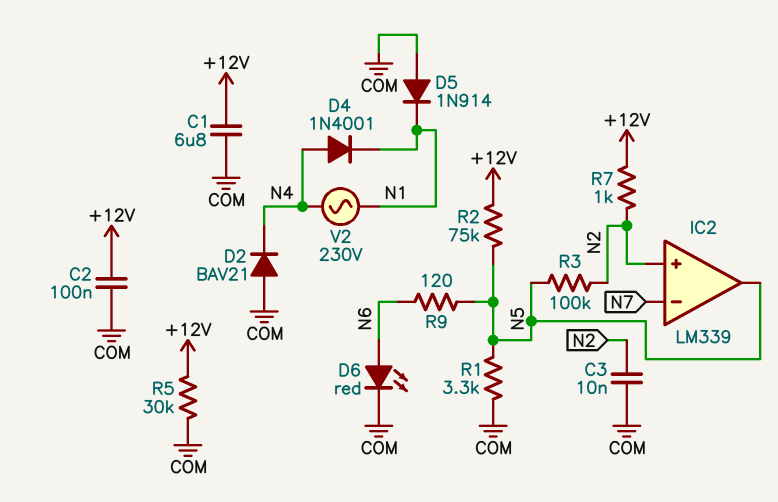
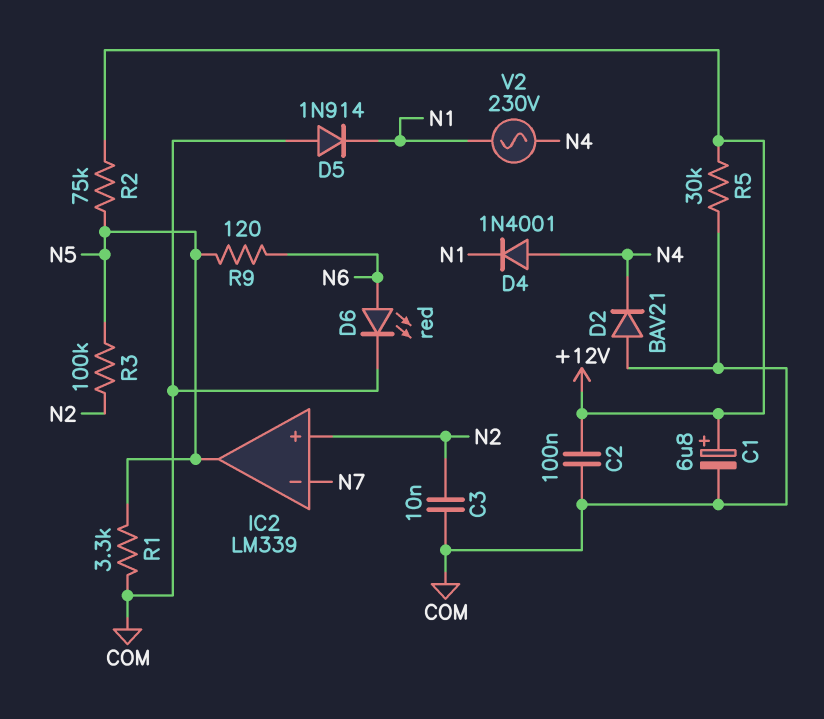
C1: 6.8uF (+12V, COM) -> 6.8uF (plus +12V, minus COM)
R7: 1k (+12V, N2) -> none

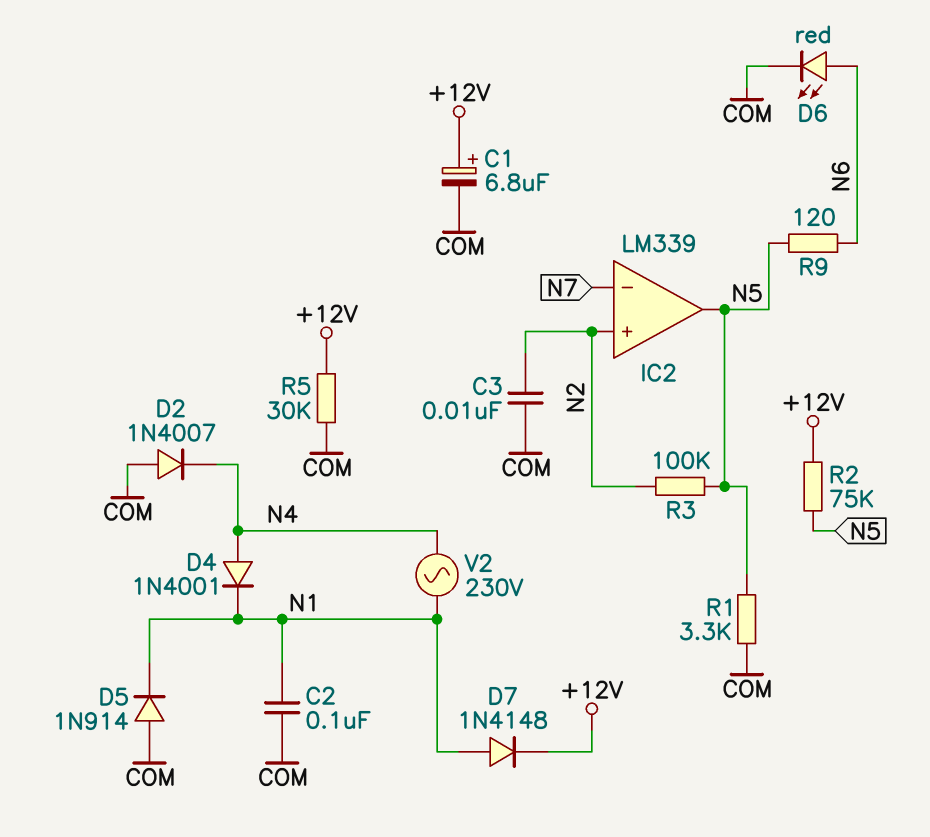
C2: 100nF (+12V, COM) -> 100nF (COM, N1)
D2: diode BAV21 (A COM, K N4) -> diode 1N4007 (A COM, K N4)
D7: none -> diode 1N4148 (A N1, K +12V)

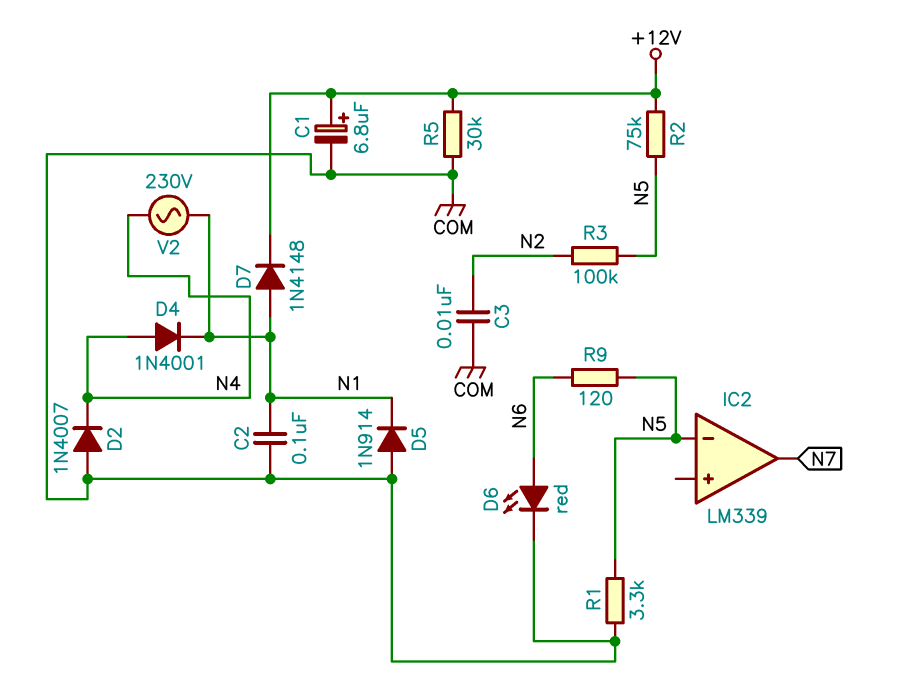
IC2 pin in+: N2 -> none
IC2 pin in-: N7 -> N5
IC2 pin out: N5 -> N7

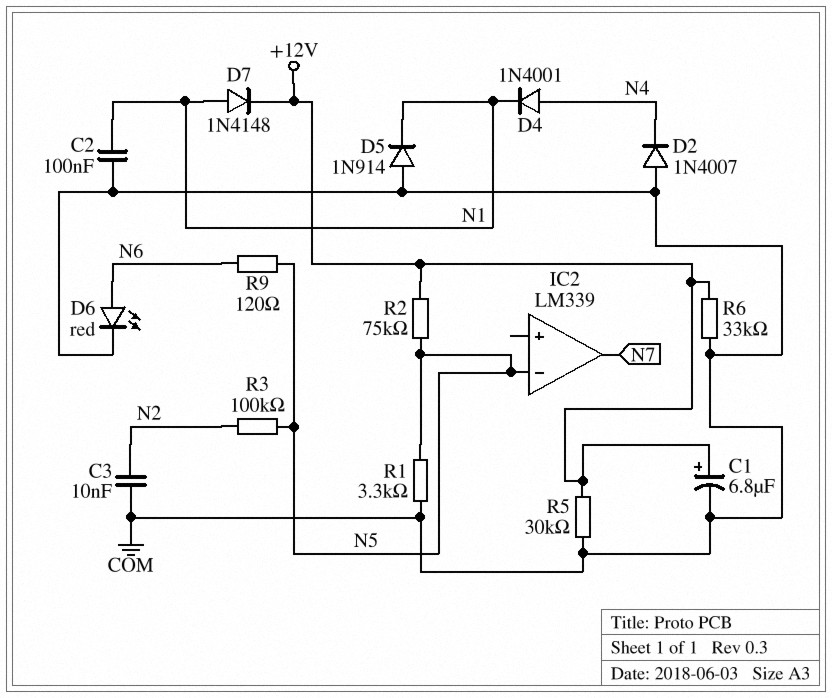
R6: none -> 33k (+12V, COM)
V2: AC 230V (N1, N4) -> none

